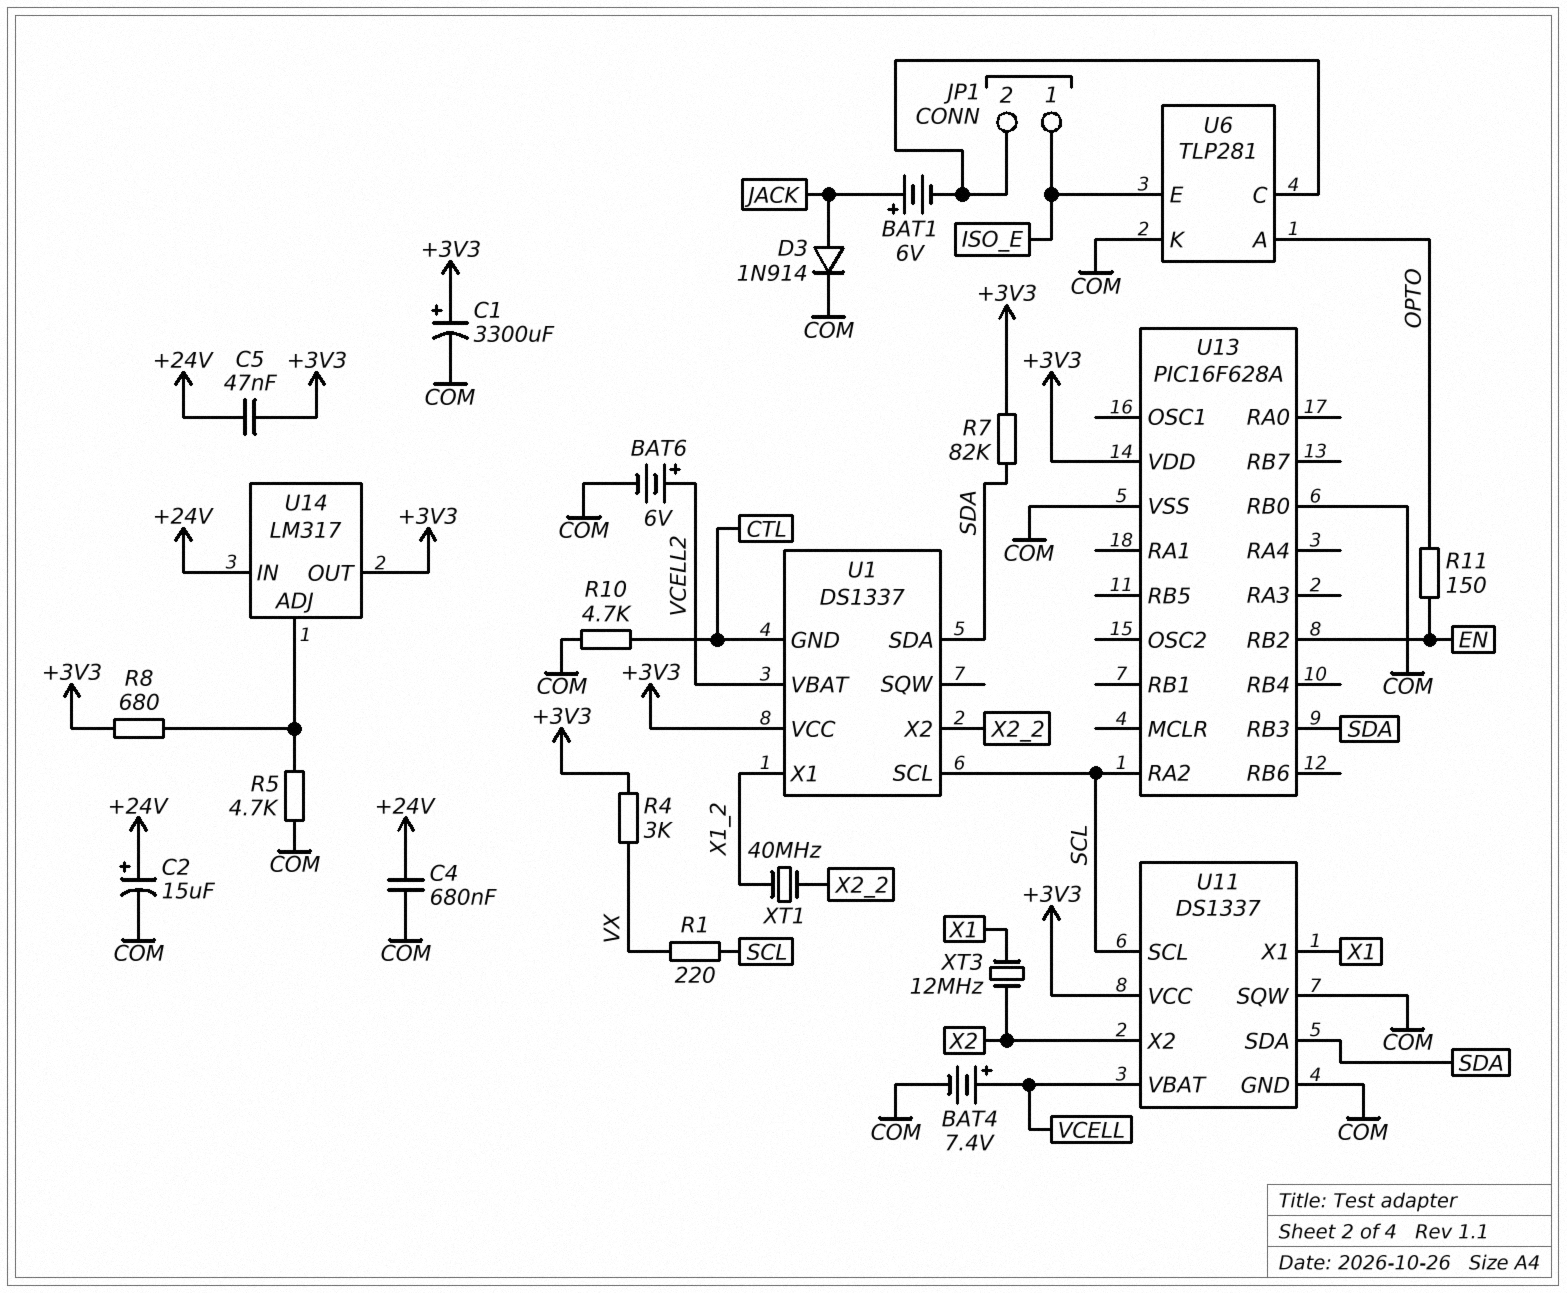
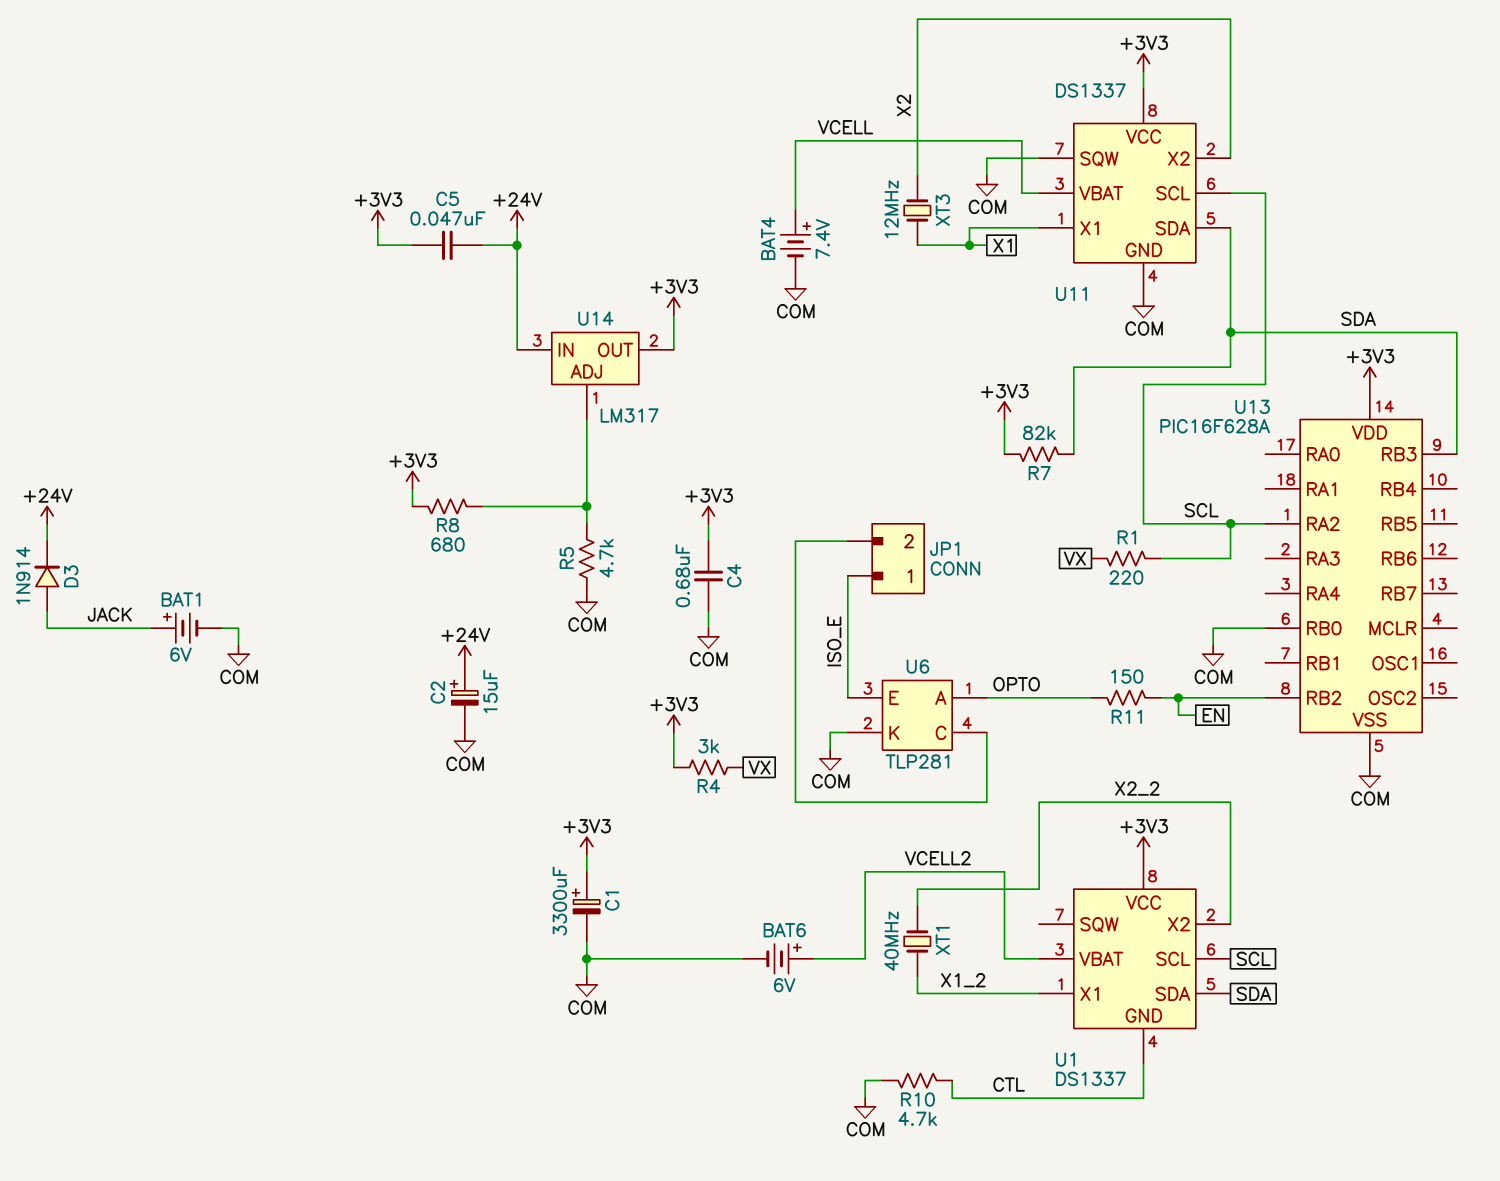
BAT1: 6V (plus JACK, minus JP1/2) -> 6V (plus JACK, minus COM)
C4: 680nF (+24V, COM) -> 680nF (+3V3, COM)
D3: diode 1N914 (A JACK, K COM) -> diode 1N914 (A JACK, K +24V)

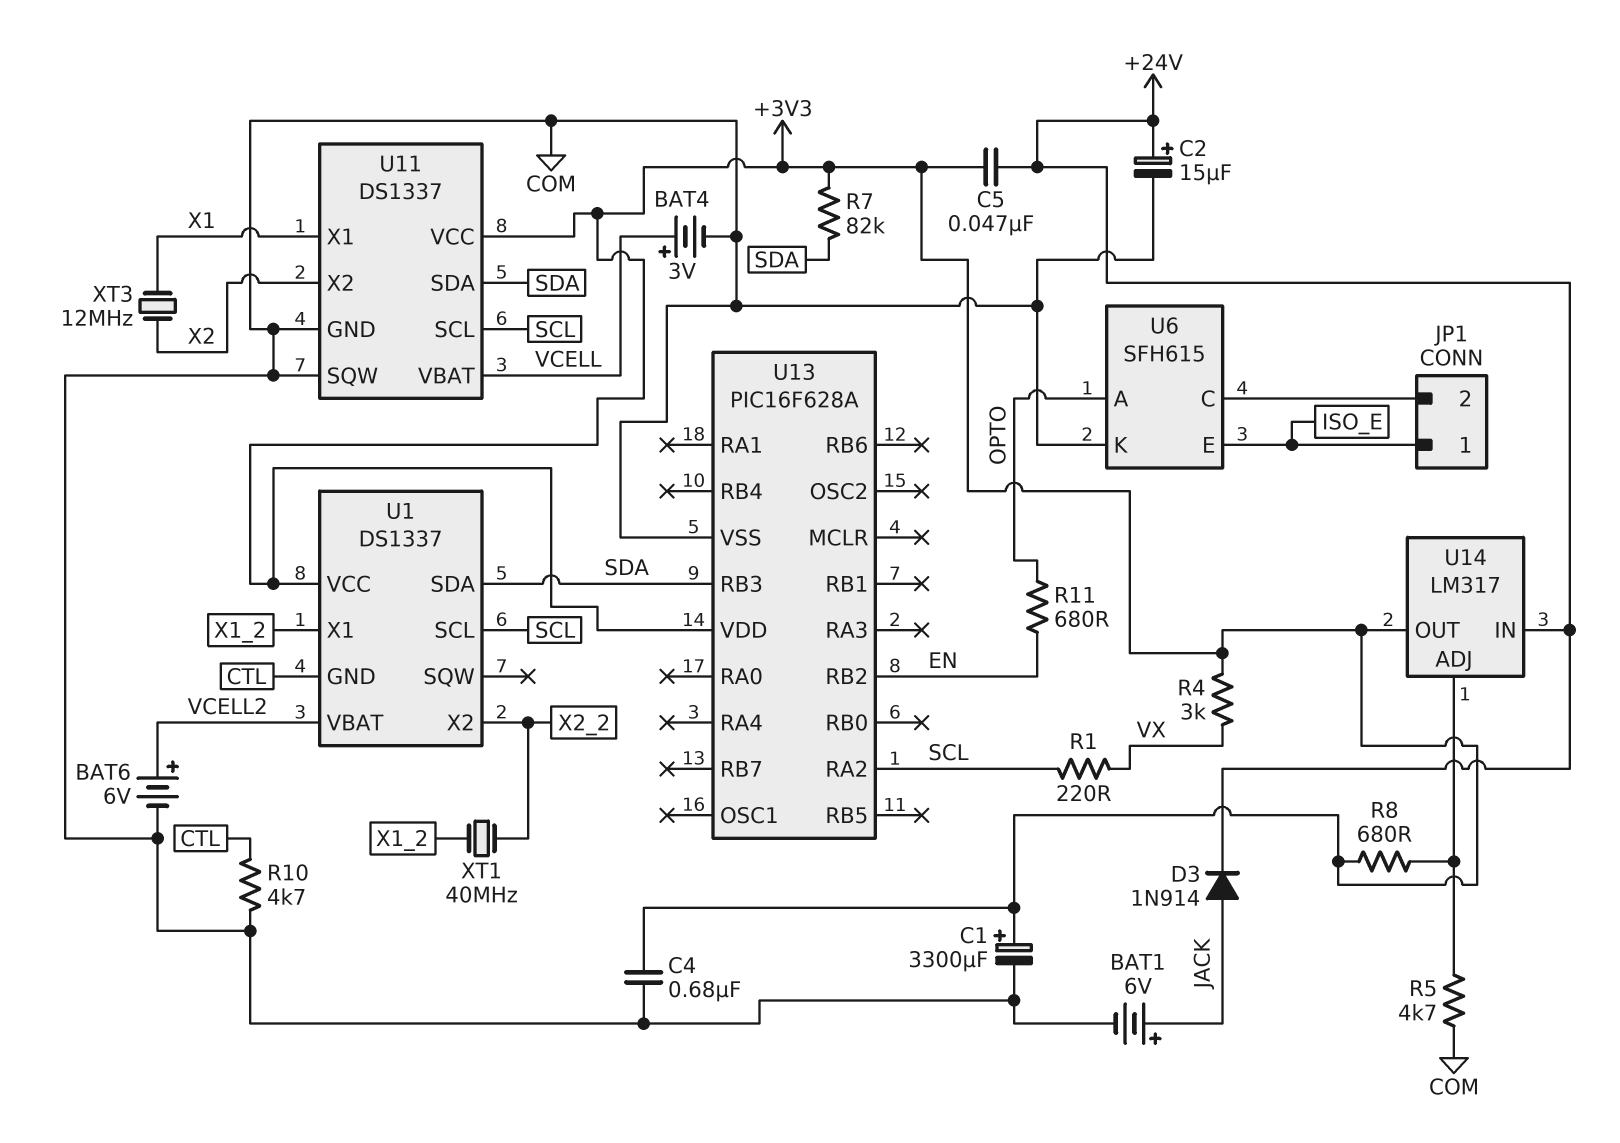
BAT4: 7.4V (plus VCELL, minus COM) -> 3V (plus VCELL, minus COM)
R11: 150 (EN, OPTO) -> 680 (EN, OPTO)
U6: TLP281 -> SFH615
U13 pin RB0: COM -> none

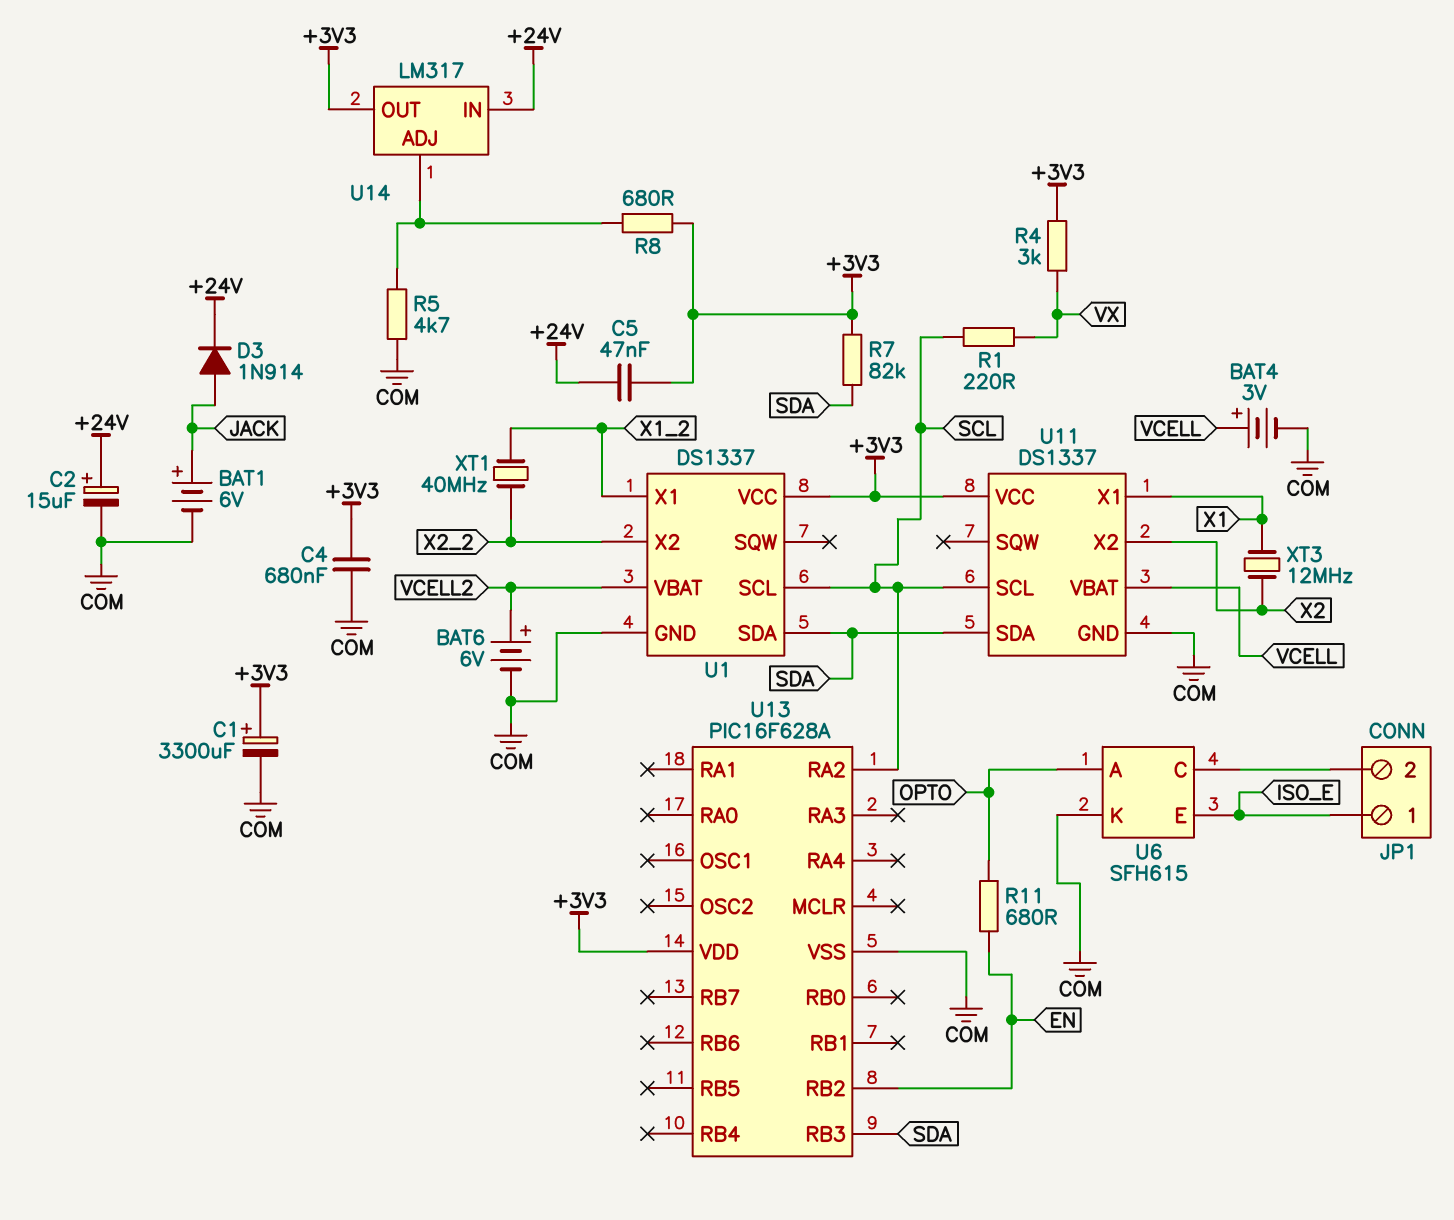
R10: 4.7k (COM, CTL) -> none
U1 pin GND: CTL -> COM
U11 pin SQW: COM -> none

